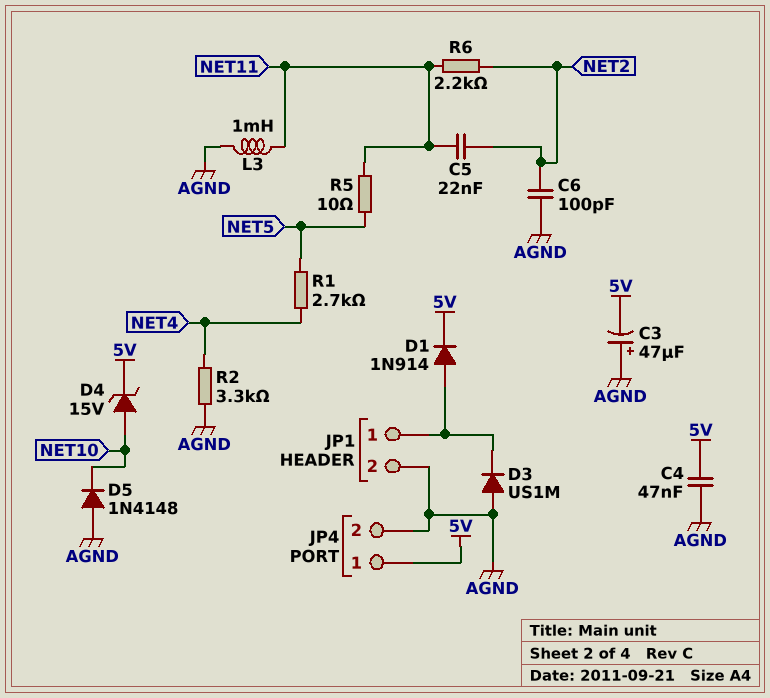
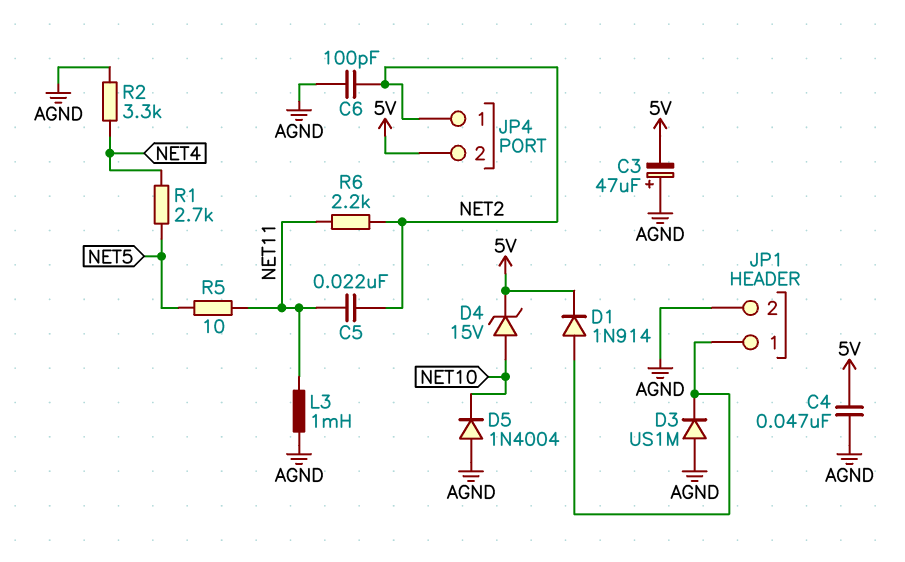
D5: diode 1N4148 (A AGND, K NET10) -> diode 1N4004 (A AGND, K NET10)
JP4 pin 1: 5V -> NET2
JP4 pin 2: AGND -> 5V

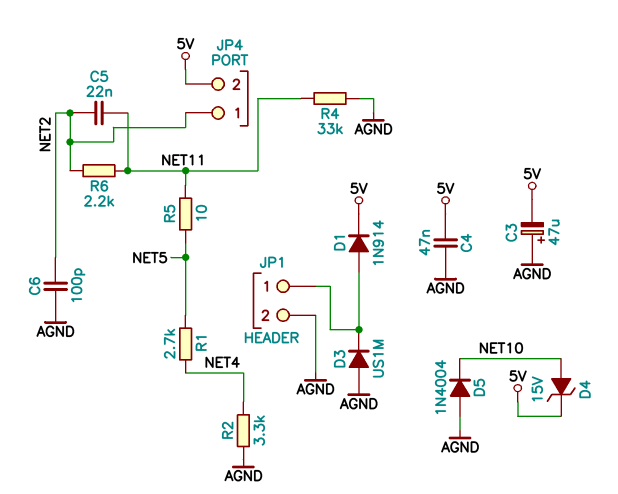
L3: 1mH (AGND, NET11) -> none
R4: none -> 33k (AGND, NET11)

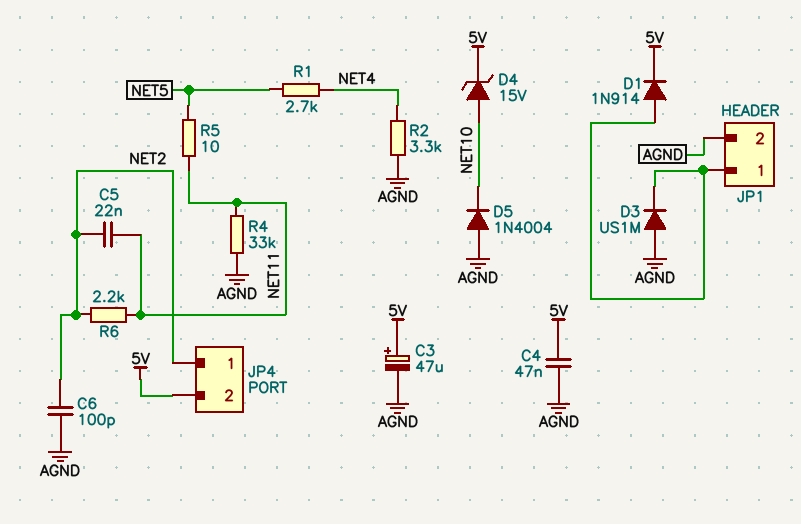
C3: 47uF (plus AGND, minus 5V) -> 47uF (plus 5V, minus AGND)

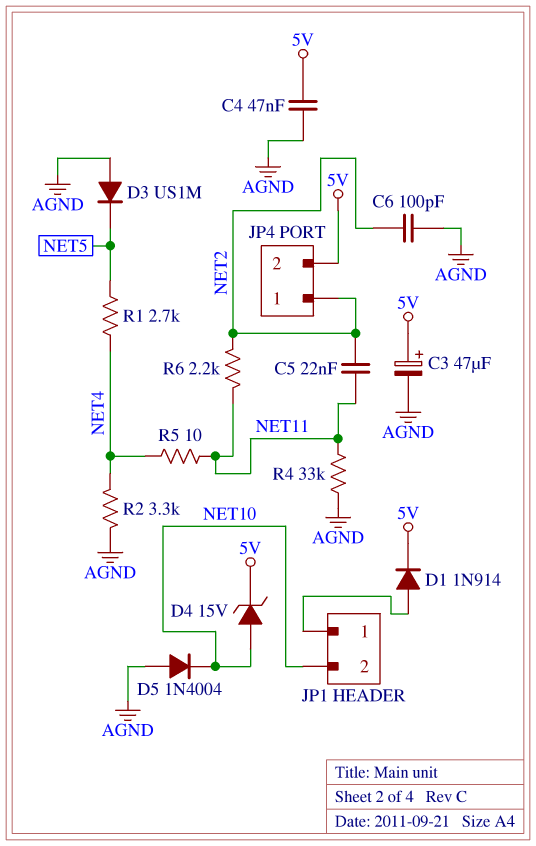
D3: diode US1M (A AGND, K JP1/1) -> diode US1M (A AGND, K NET5)
JP1 pin 2: AGND -> NET10
R5: 10 (NET5, NET11) -> 10 (NET4, NET11)

